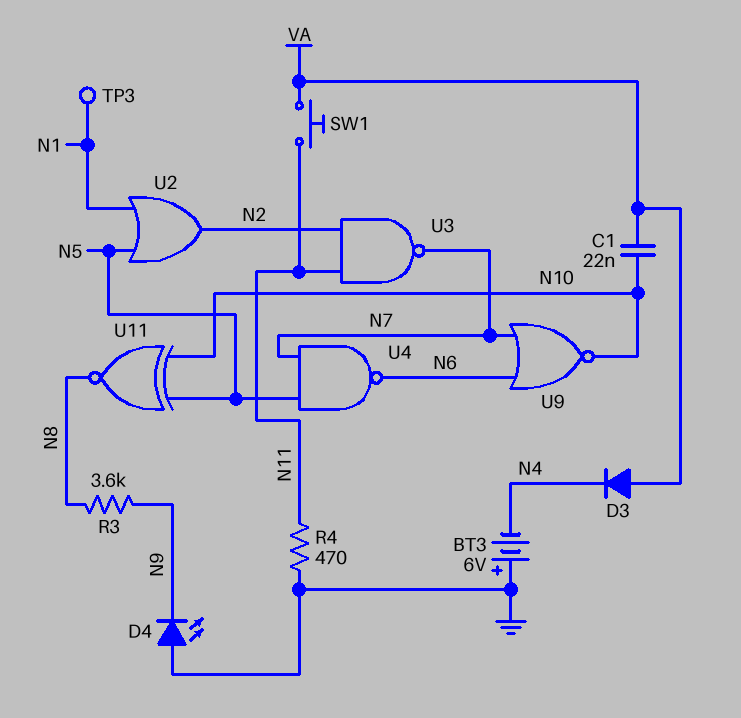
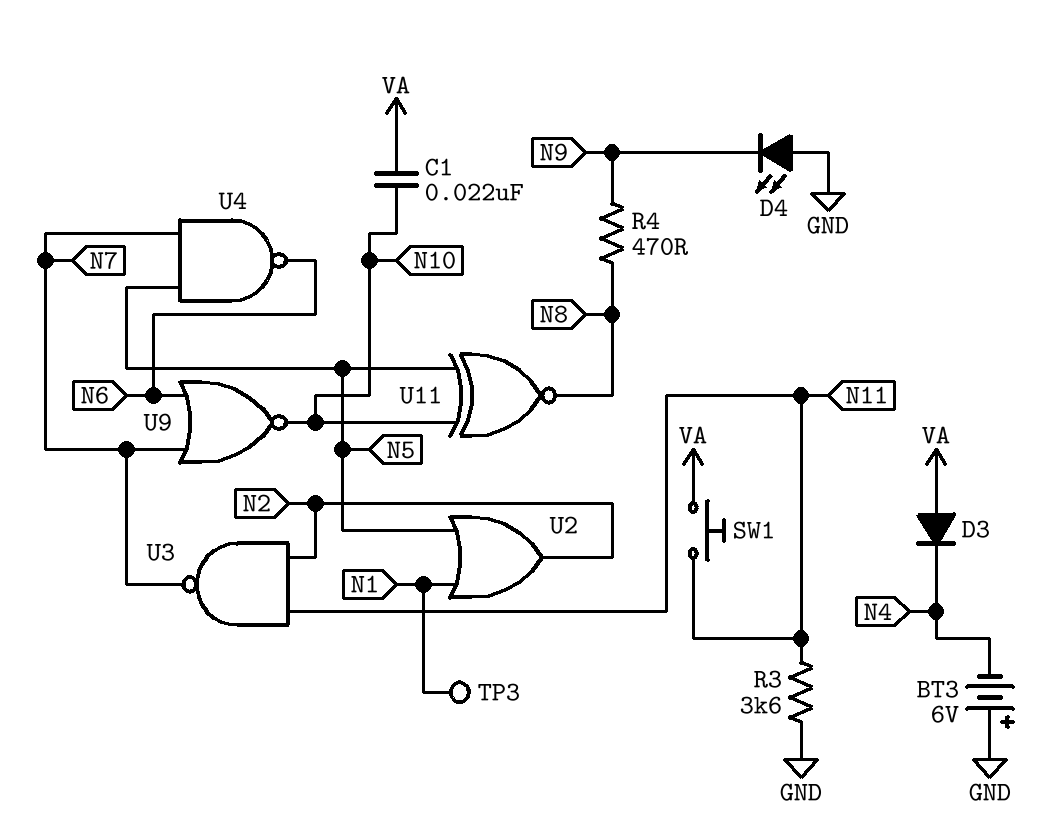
R3: 3.6k (N8, N9) -> 3.6k (GND, N11)
R4: 470 (GND, N11) -> 470 (N8, N9)

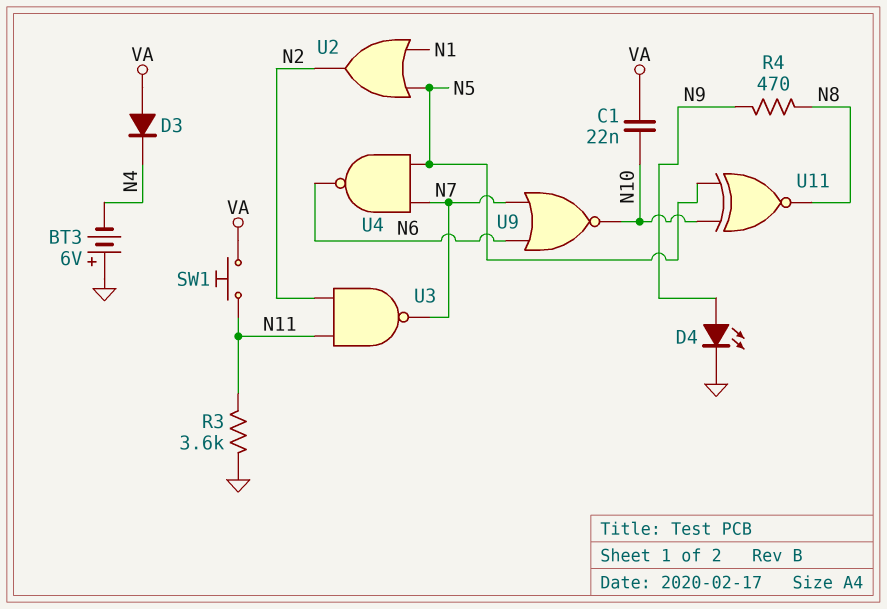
D4: LED (A GND, K N9) -> LED (A N9, K GND)
TP3: test point (N1) -> none

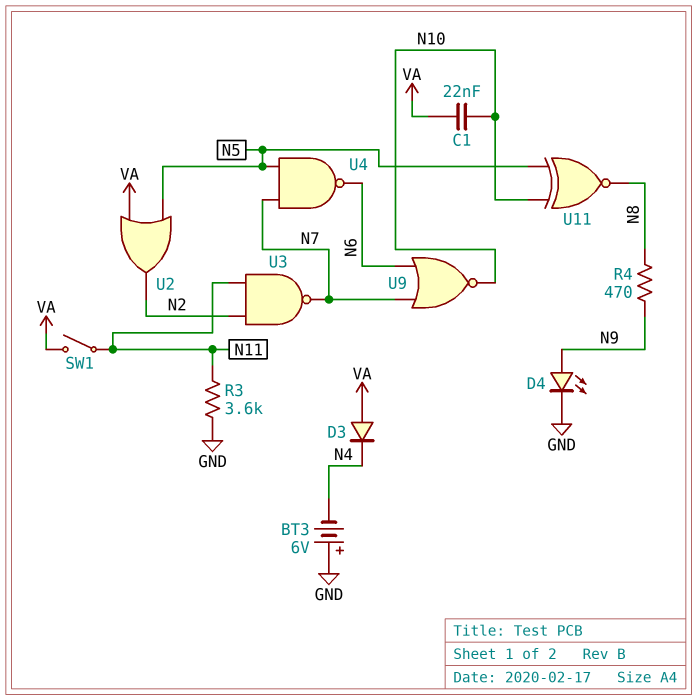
SW1: button (N11, VA) -> switch (N11, VA)
U2: OR (in N1, in N5, out N2) -> OR (in N5, in VA, out N2)

